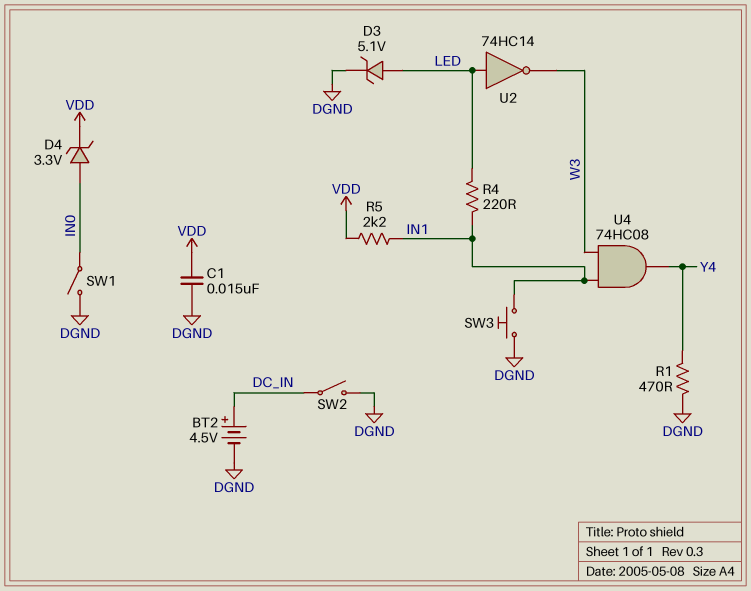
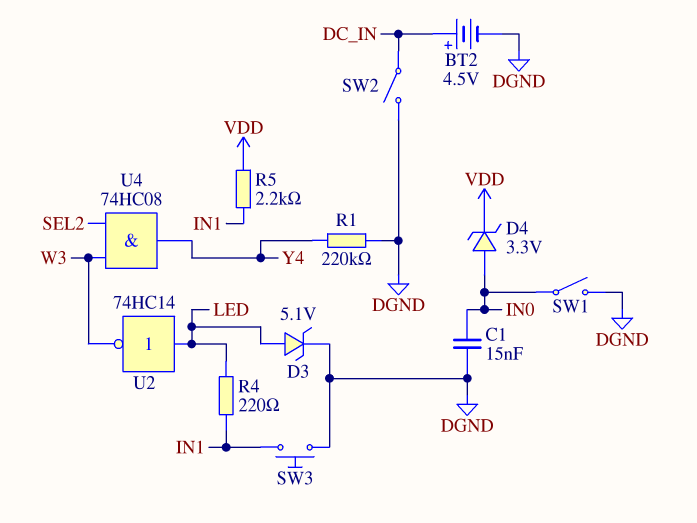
C1: 15nF (DGND, VDD) -> 15nF (DGND, IN0)
R1: 470 (DGND, Y4) -> 220k (DGND, Y4)
U4: AND 74HC08 (in IN1, in W3, out Y4) -> AND 74HC08 (in SEL2, in W3, out Y4)

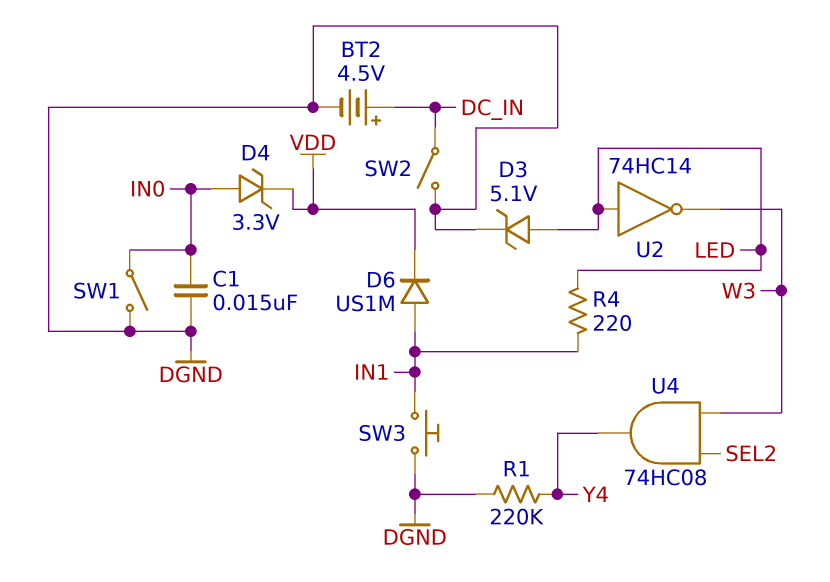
D6: none -> diode US1M (A IN1, K VDD)
R5: 2.2k (IN1, VDD) -> none

